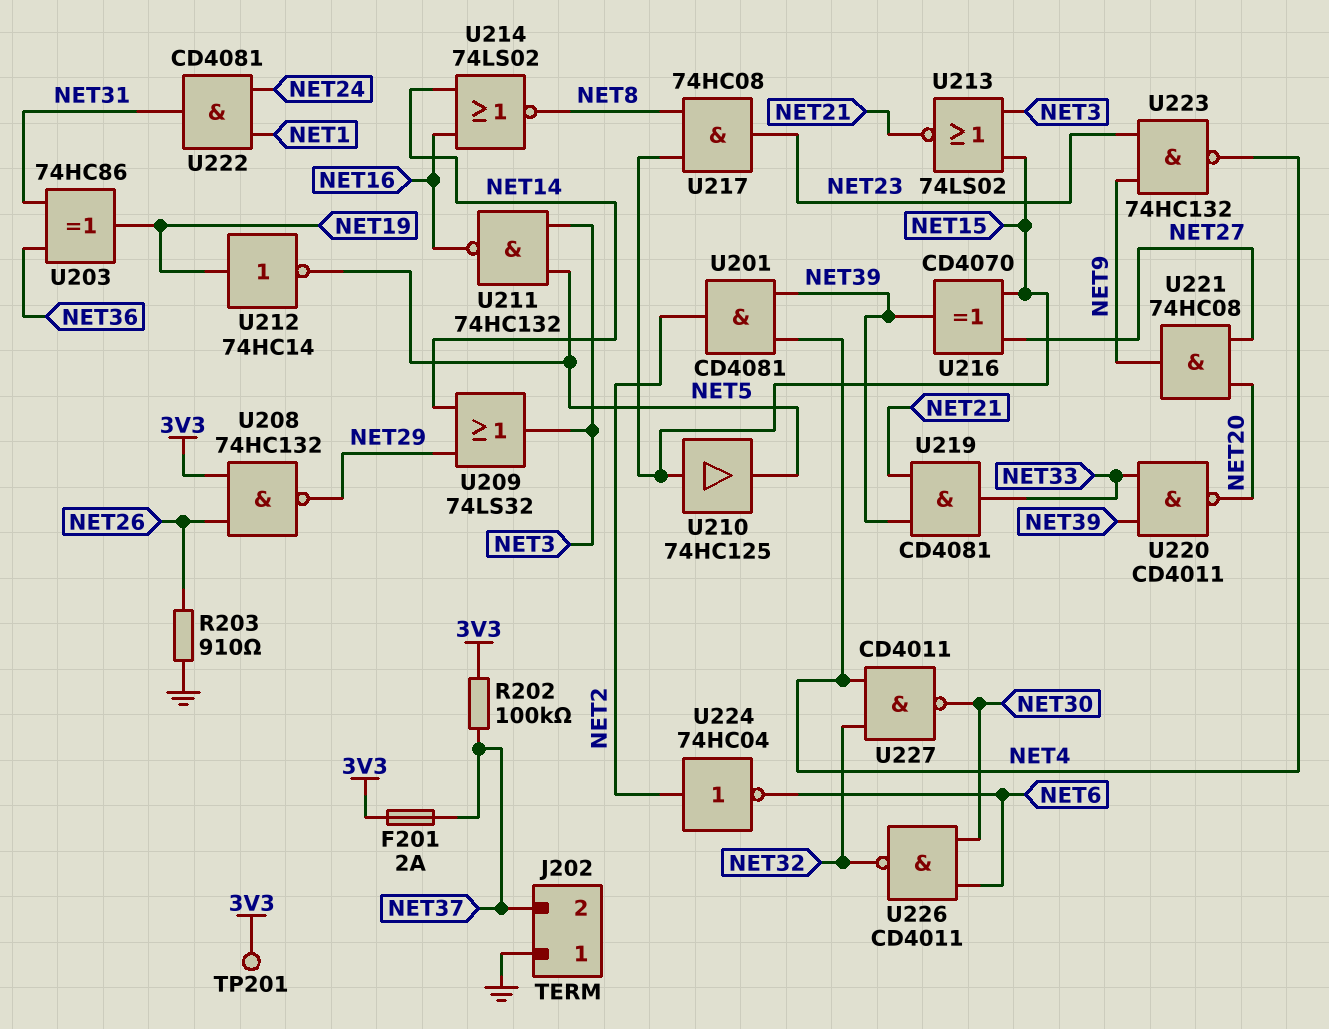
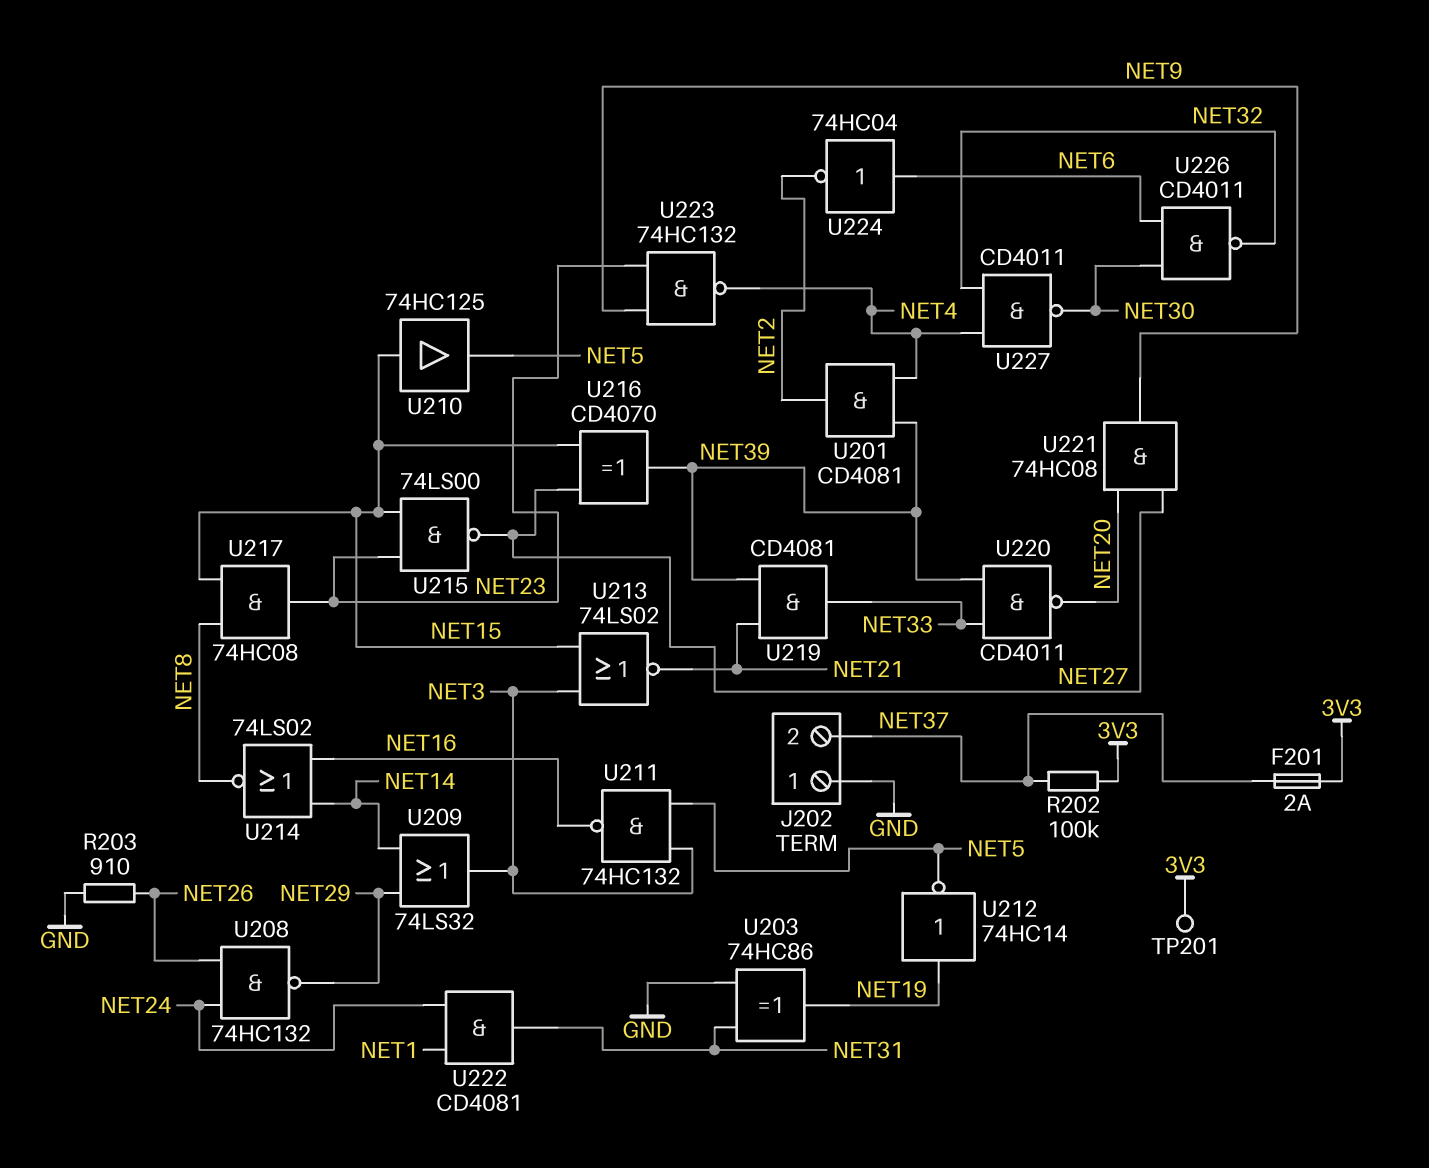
U203: XOR 74HC86 (in NET31, in NET36, out NET19) -> XOR 74HC86 (in GND, in NET31, out NET19)
U208: NAND 74HC132 (in 3V3, in NET26, out NET29) -> NAND 74HC132 (in NET24, in NET26, out NET29)
U215: none -> NAND 74LS00 (in NET15, in NET23, out NET27)
U224: NOT 74HC04 (in NET2, out NET6) -> NOT 74HC04 (in NET6, out NET2)

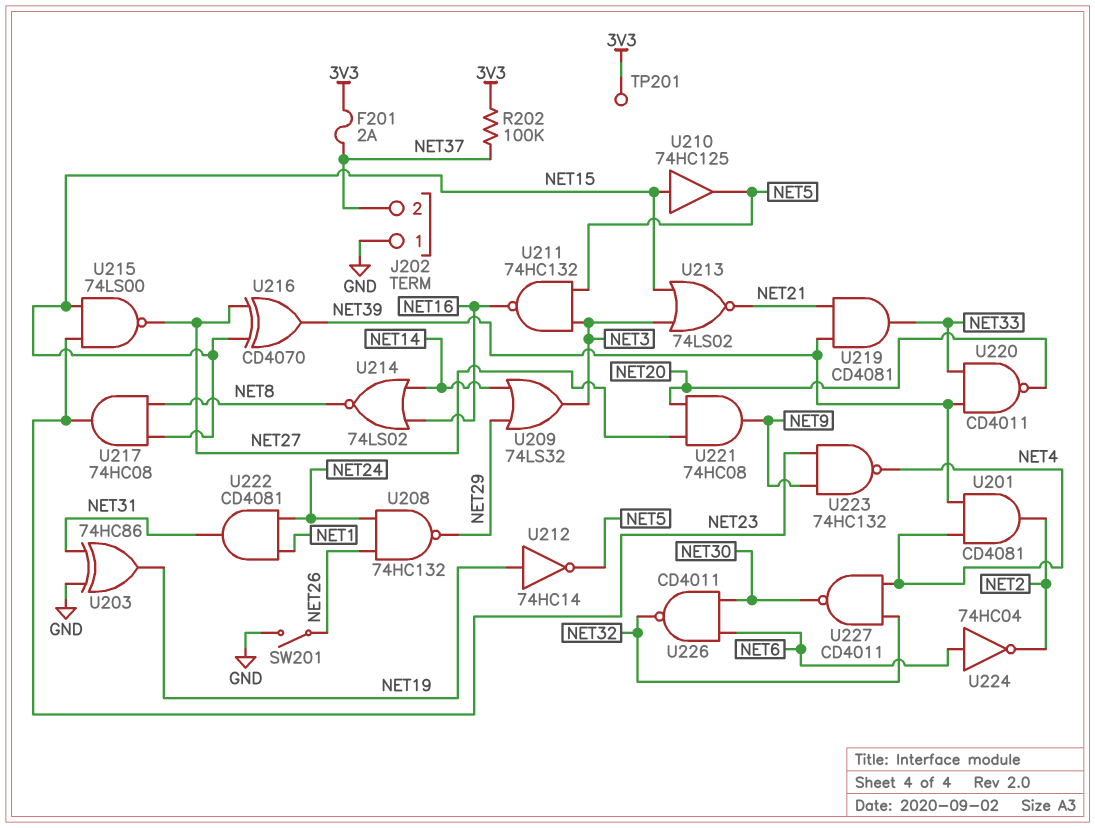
R203: 910 (GND, NET26) -> none
SW201: none -> switch (GND, NET26)

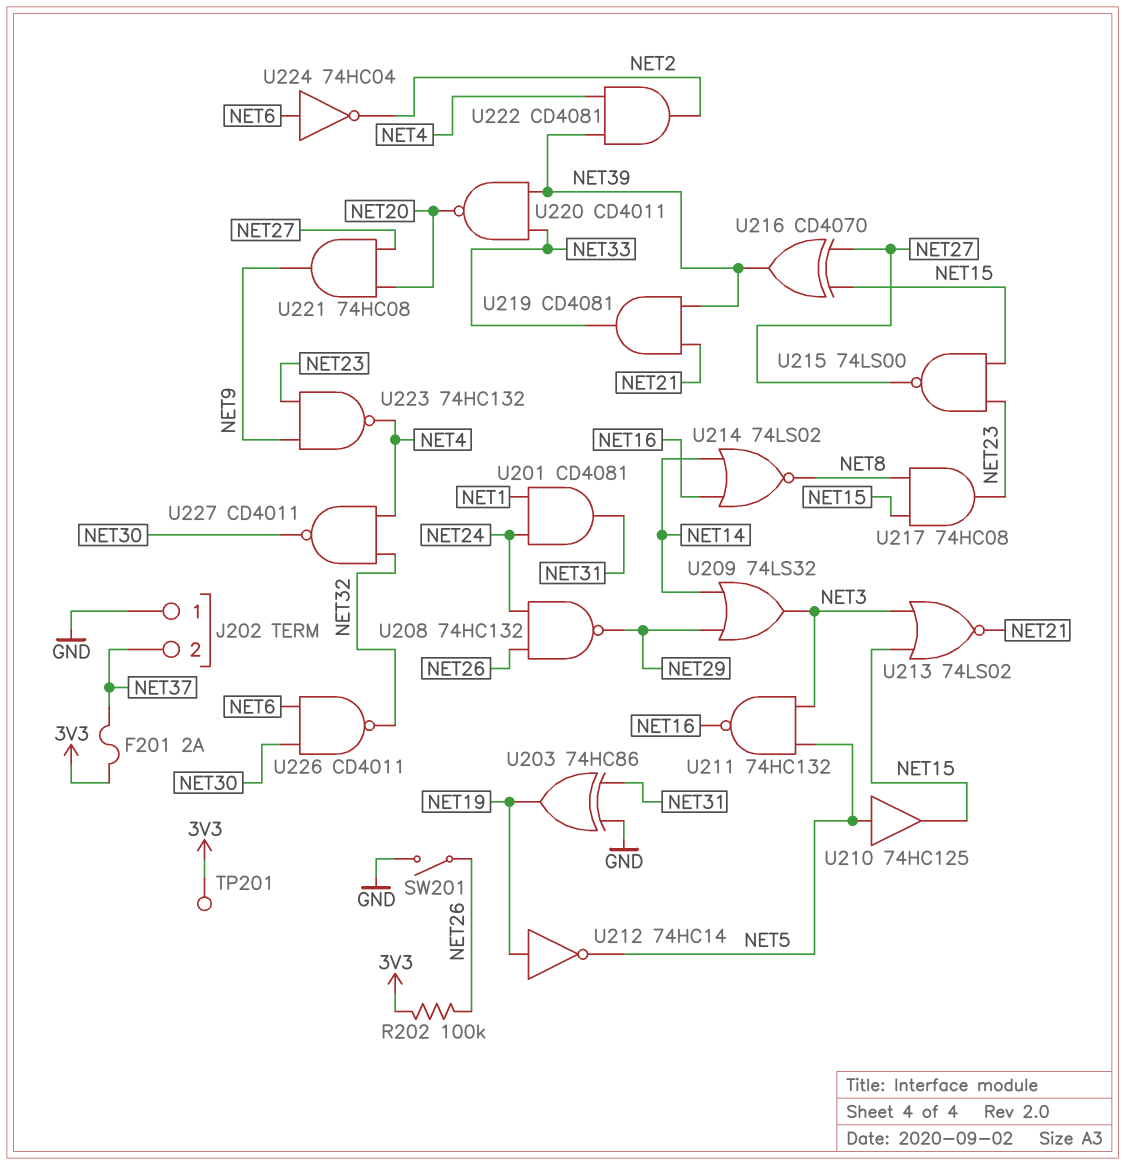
R202: 100k (3V3, NET37) -> 100k (3V3, NET26)
U201: AND CD4081 (in NET4, in NET39, out NET2) -> AND CD4081 (in NET1, in NET24, out NET31)
U210: buffer 74HC125 (in NET15, out NET5) -> buffer 74HC125 (in NET5, out NET15)
U222: AND CD4081 (in NET1, in NET24, out NET31) -> AND CD4081 (in NET4, in NET39, out NET2)

